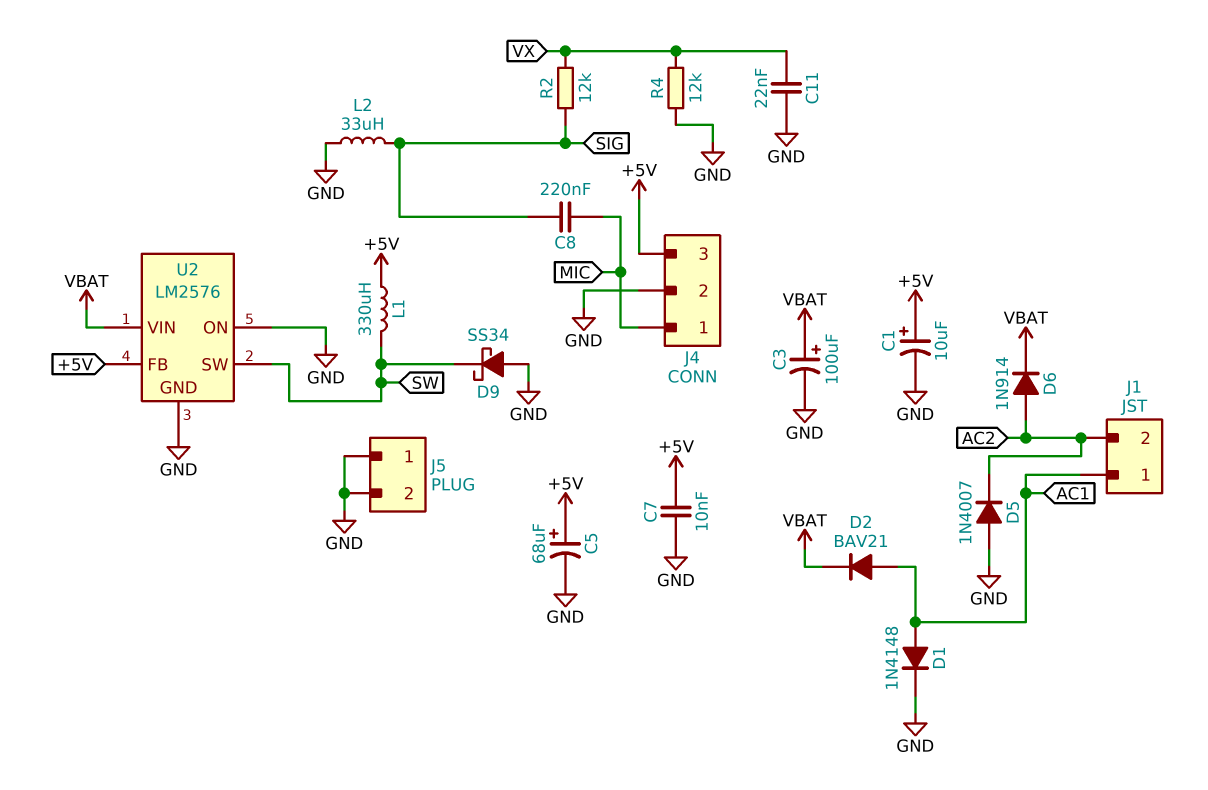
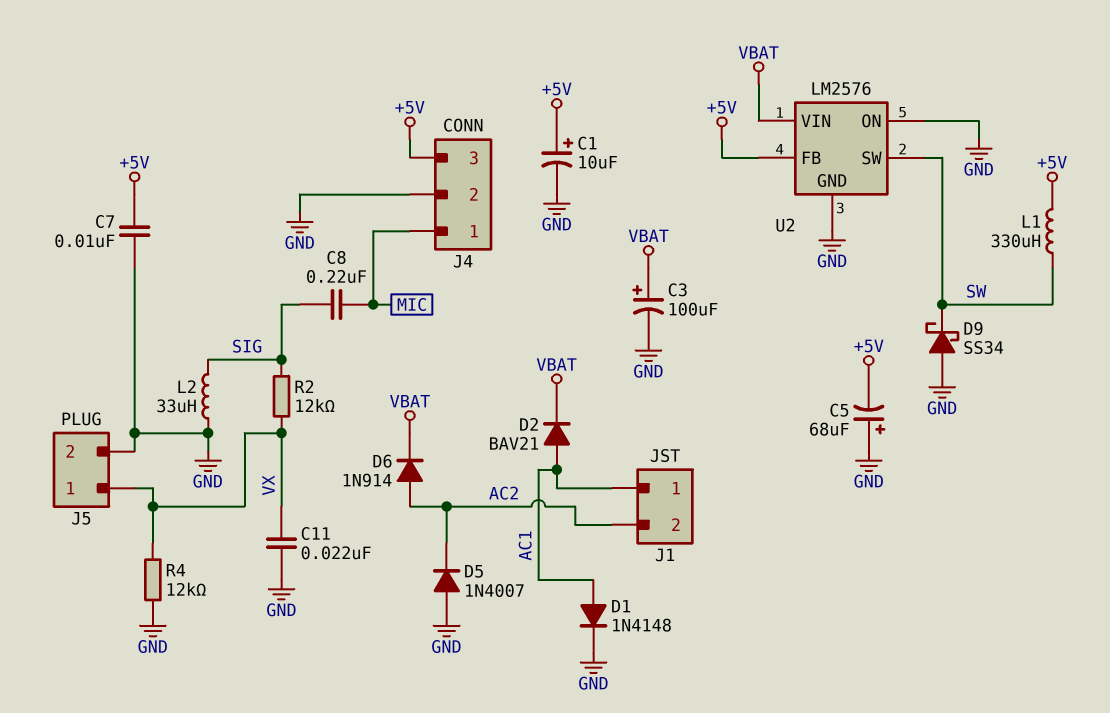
C5: 68uF (plus +5V, minus GND) -> 68uF (plus GND, minus +5V)
J5 pin 1: GND -> VX

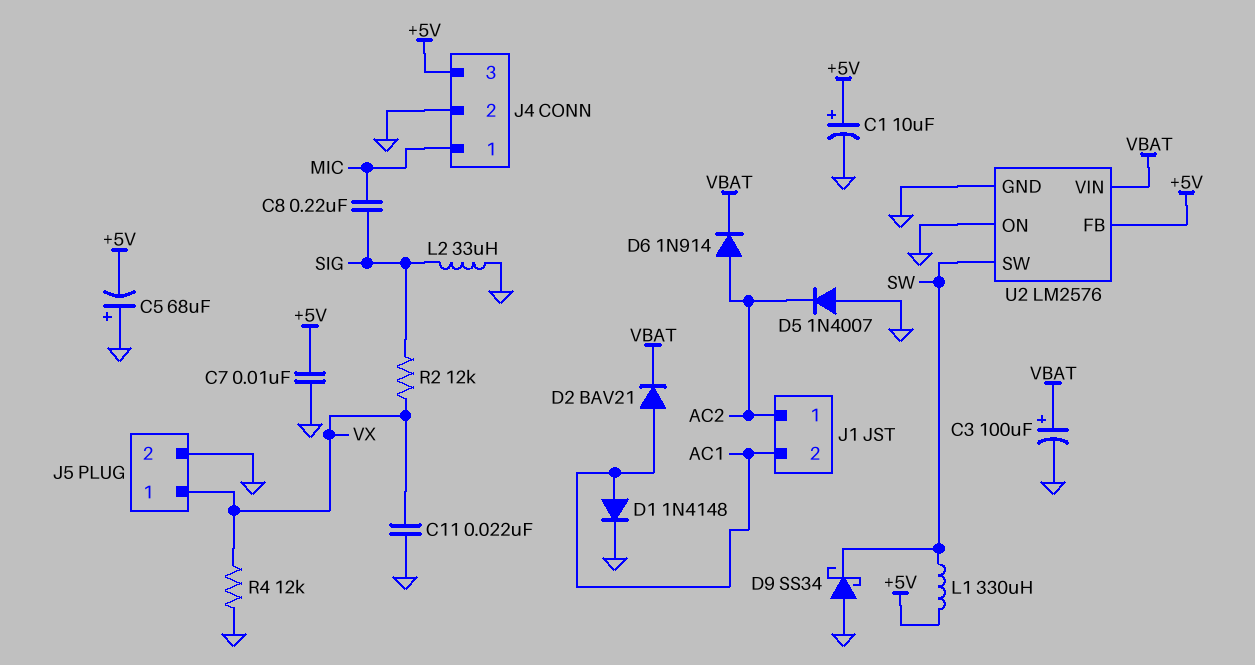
J1 pin 1: AC1 -> AC2
J1 pin 2: AC2 -> AC1

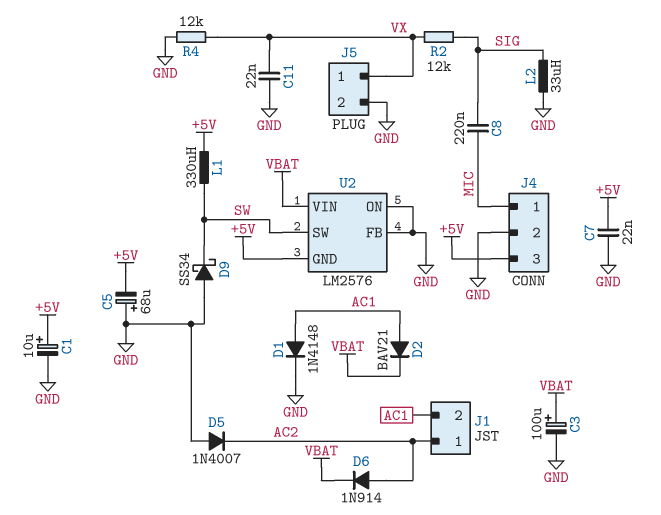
C7: 10nF (+5V, GND) -> 22nF (+5V, GND)
U2 pin FB: +5V -> GND
U2 pin GND: GND -> +5V

